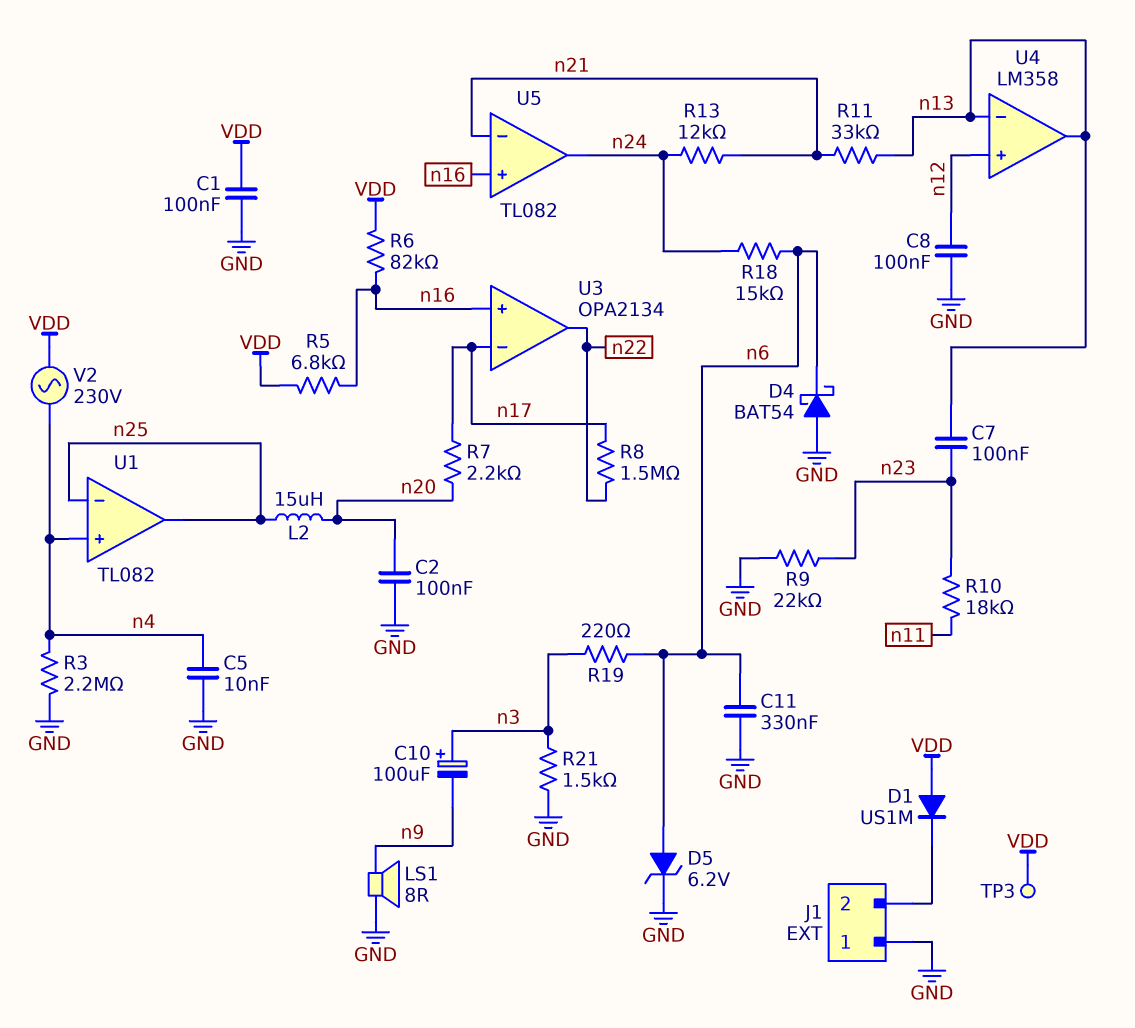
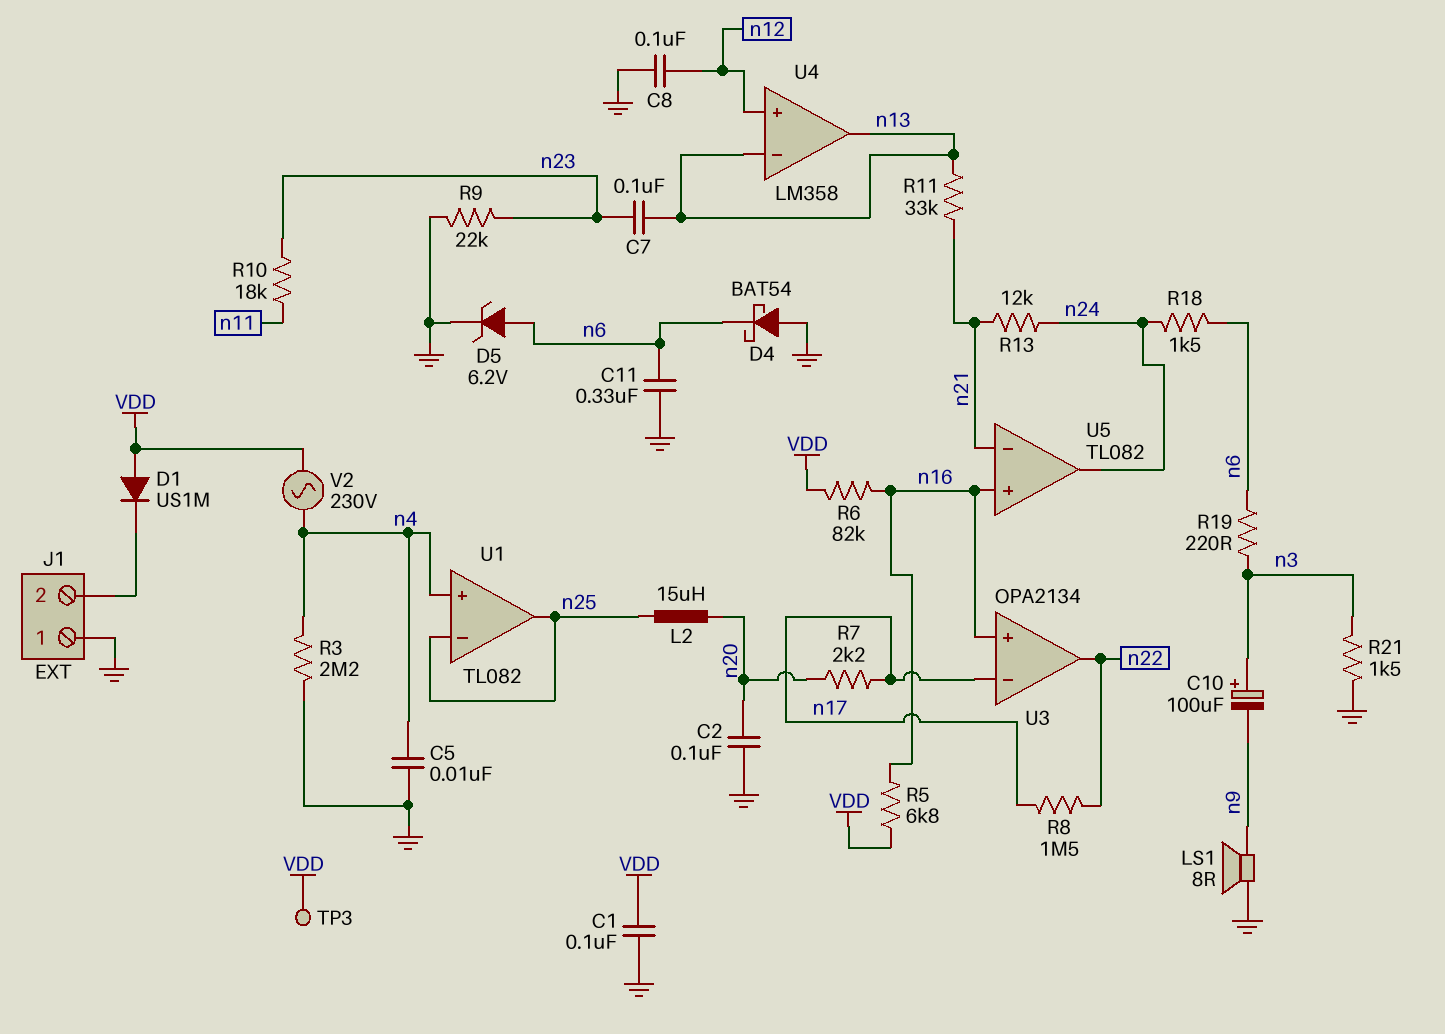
R18: 15k (n6, n24) -> 1.5k (n6, n24)

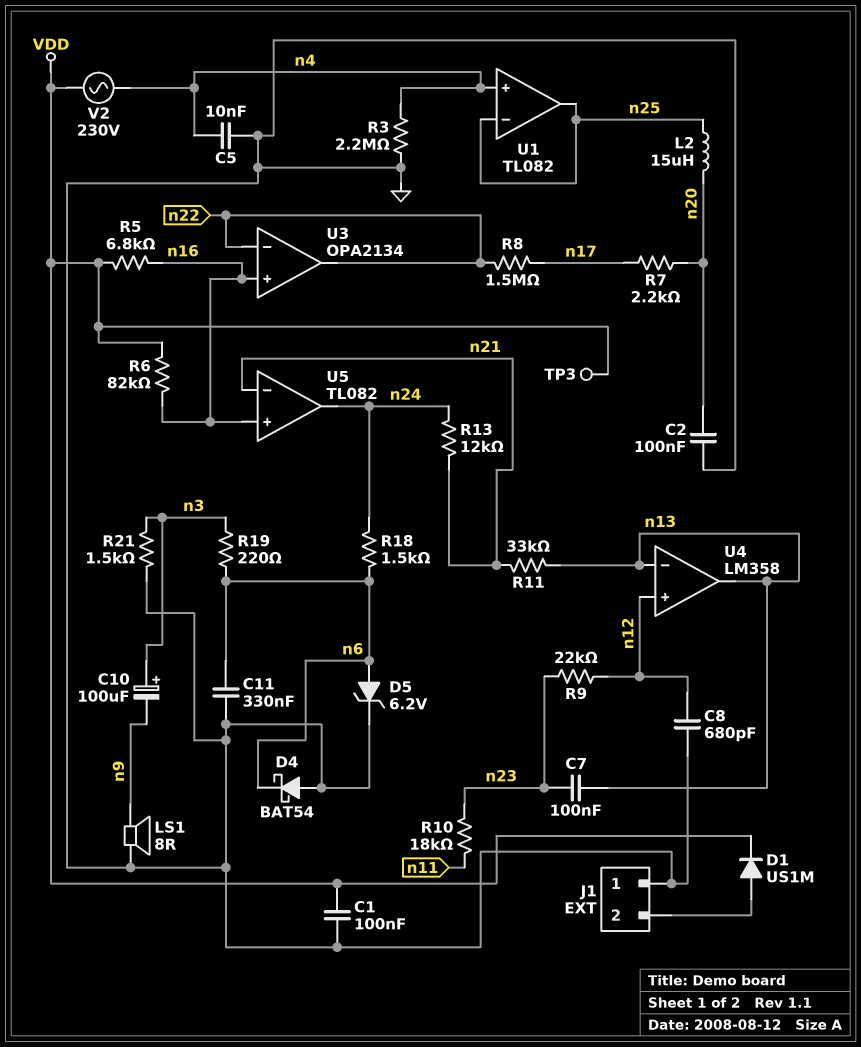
C8: 100nF (GND, n12) -> 680pF (GND, n12)
D1: diode US1M (A VDD, K J1/2) -> diode US1M (A J1/2, K VDD)
R9: 22k (GND, n23) -> 22k (n12, n23)
U3 pin in-: n17 -> n22

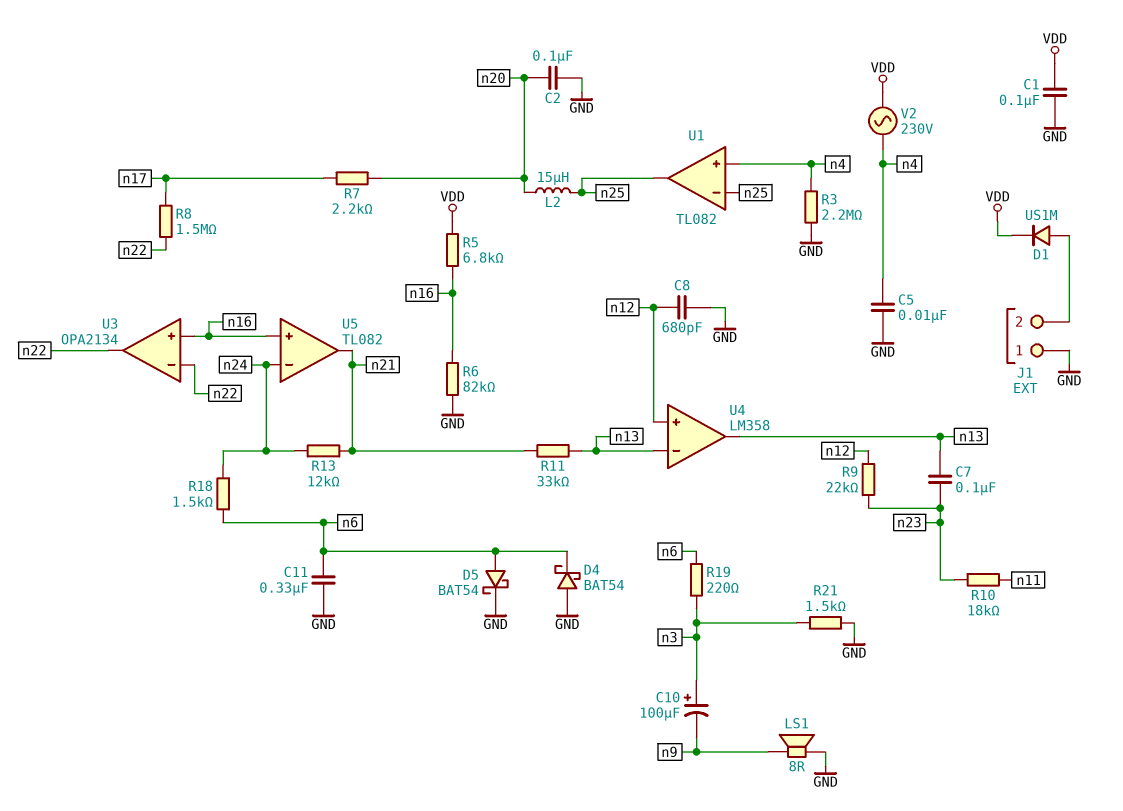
D5: zener 6.2V (A n6, K GND) -> schottky BAT54 (A n6, K GND)
R6: 82k (VDD, n16) -> 82k (GND, n16)
TP3: test point (VDD) -> none
U5 pin in-: n21 -> n24
U5 pin out: n24 -> n21

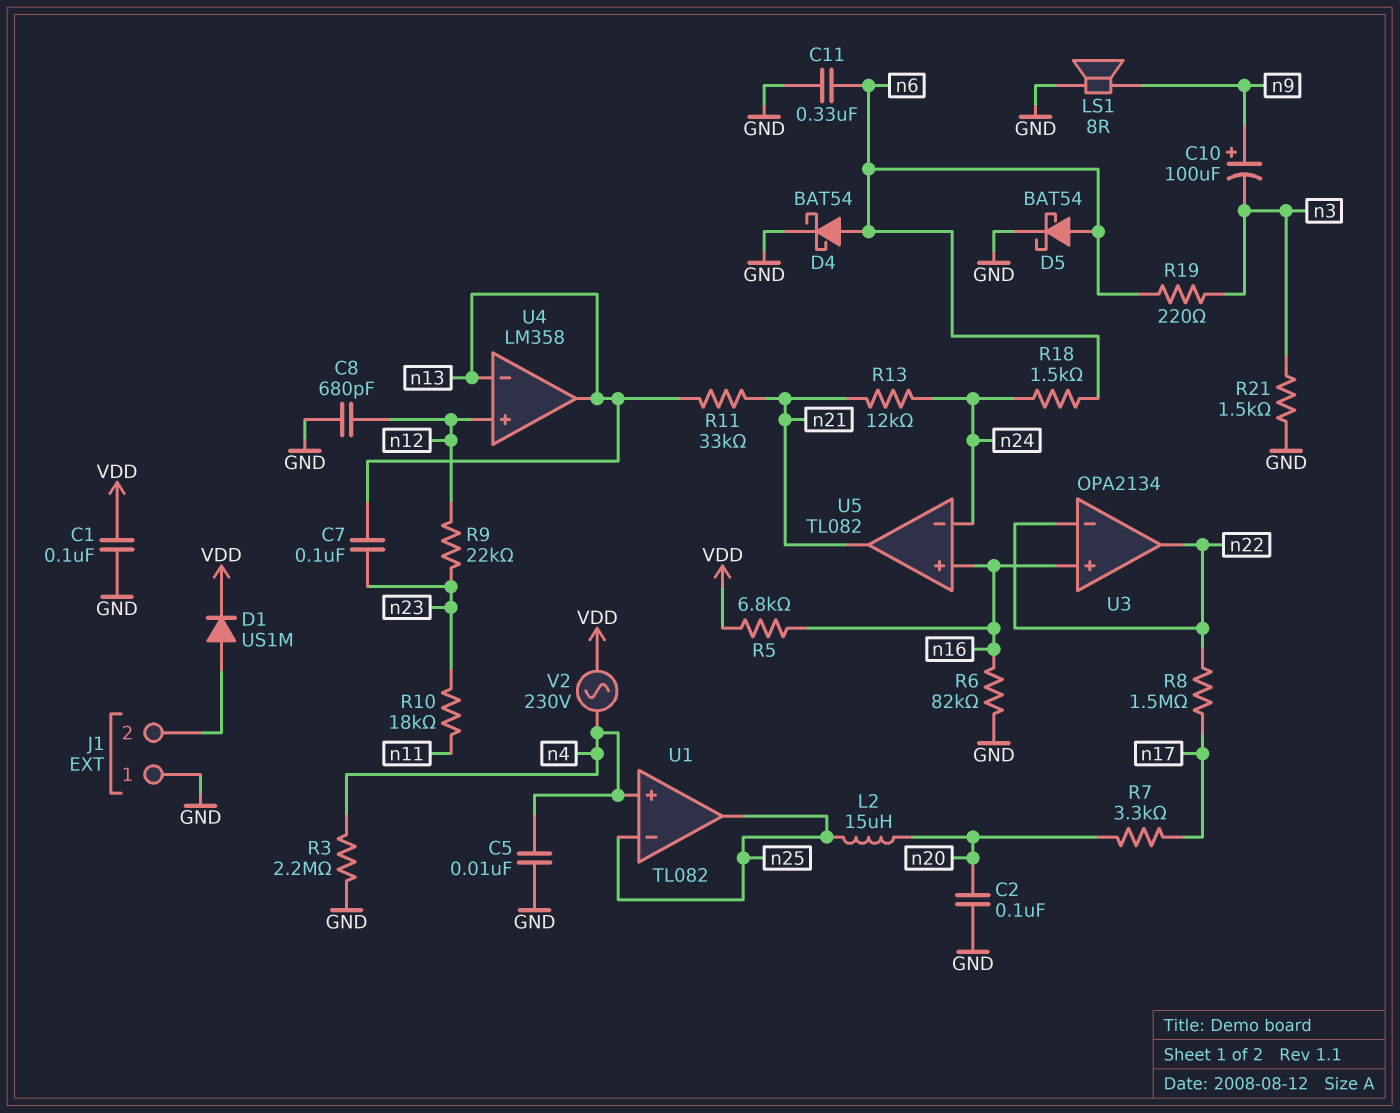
C10: 100uF (plus n3, minus n9) -> 100uF (plus n9, minus n3)
D4: schottky BAT54 (A GND, K n6) -> schottky BAT54 (A n6, K GND)
R7: 2.2k (n17, n20) -> 3.3k (n17, n20)

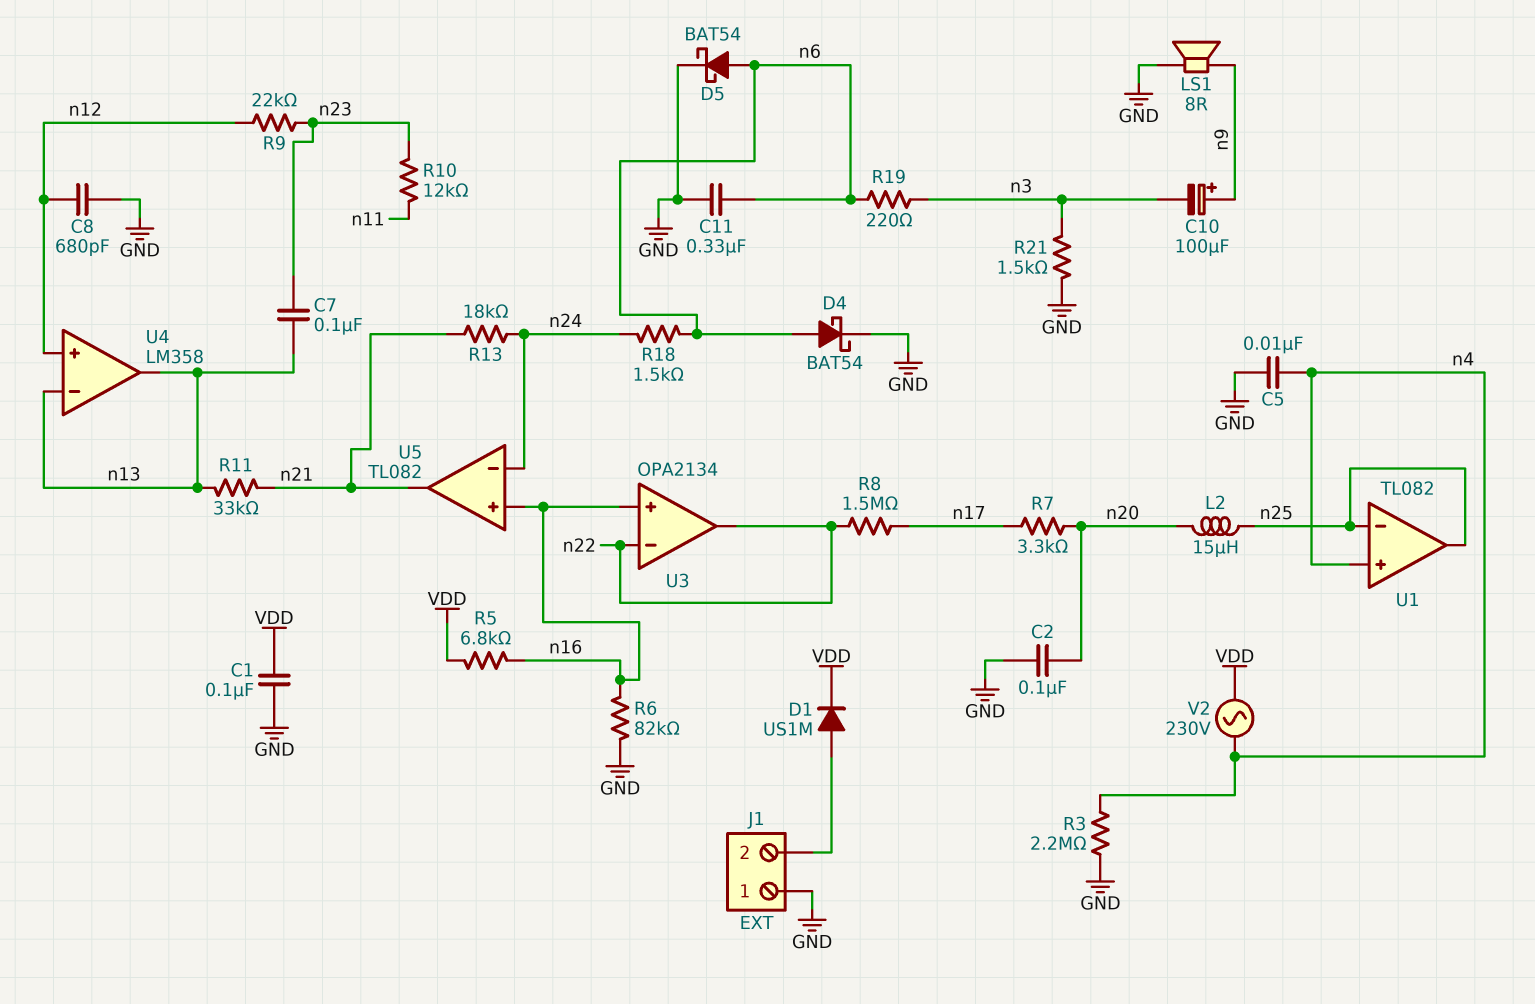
R10: 18k (n11, n23) -> 12k (n11, n23)
R13: 12k (n21, n24) -> 18k (n21, n24)

